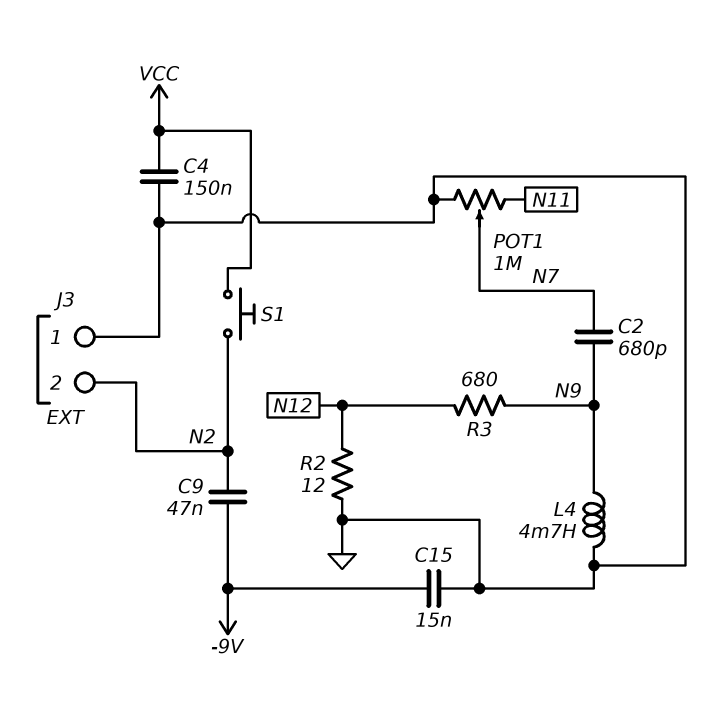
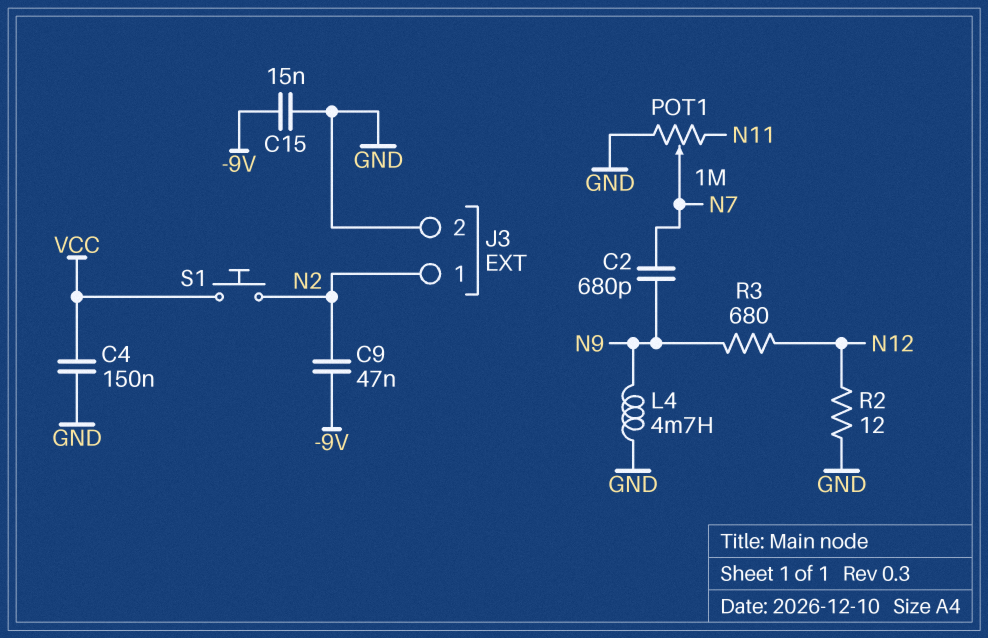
J3 pin 1: GND -> N2
J3 pin 2: N2 -> GND

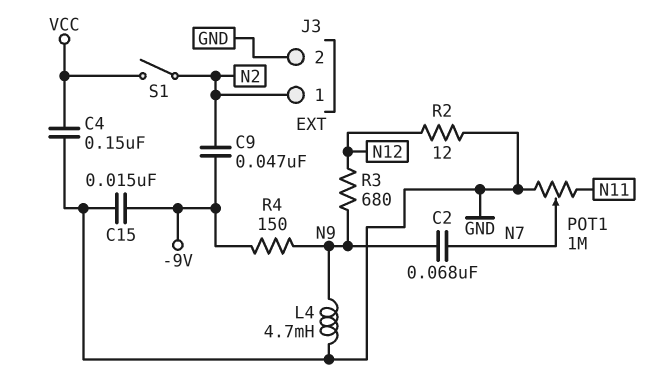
C2: 680pF (N7, N9) -> 68nF (N7, N9)
R4: none -> 150 (-9V, N9)
S1: button (N2, VCC) -> switch (N2, VCC)

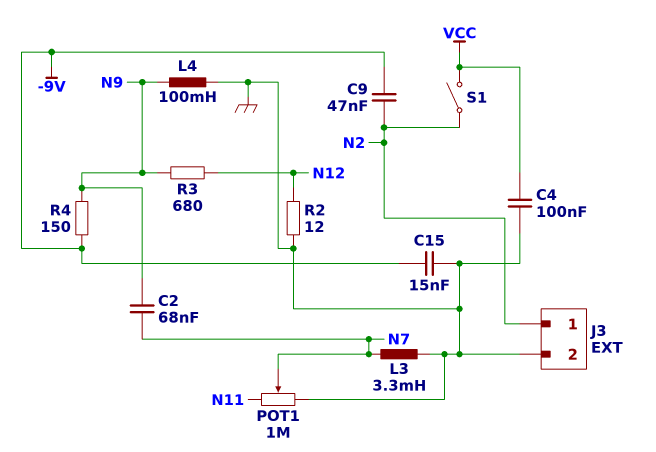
C4: 150nF (GND, VCC) -> 100nF (GND, VCC)
L3: none -> 3.3mH (GND, N7)
L4: 4.7mH (GND, N9) -> 100mH (GND, N9)

